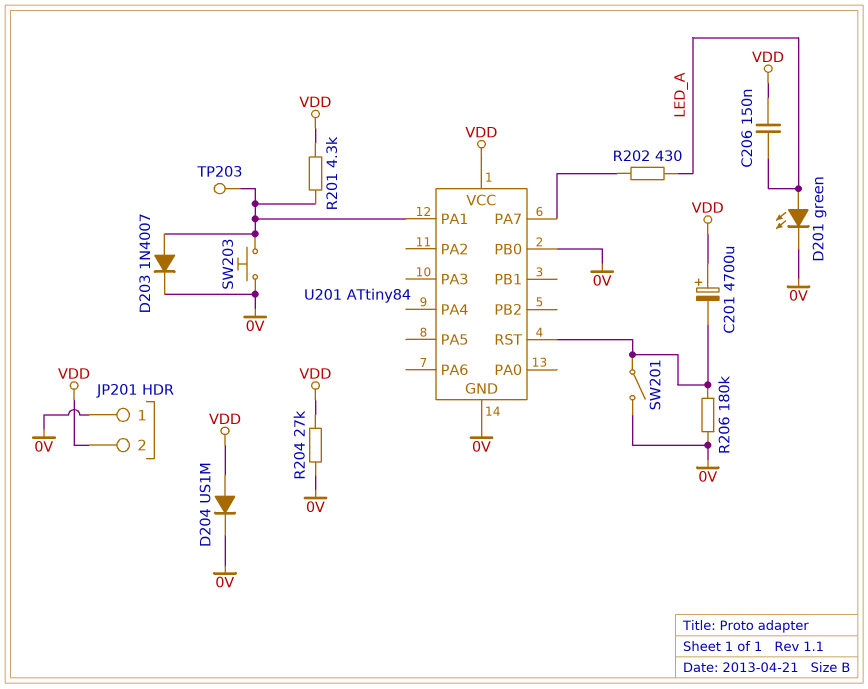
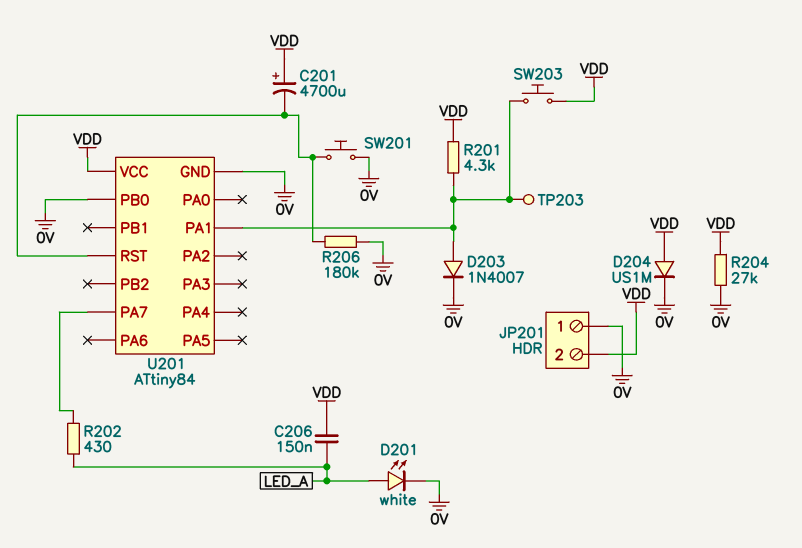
D201: LED green (A LED_A, K 0V) -> LED white (A LED_A, K 0V)
SW201: switch (0V, U201/RST) -> button (0V, U201/RST)
SW203: button (0V, U201/PA1) -> button (U201/PA1, VDD)

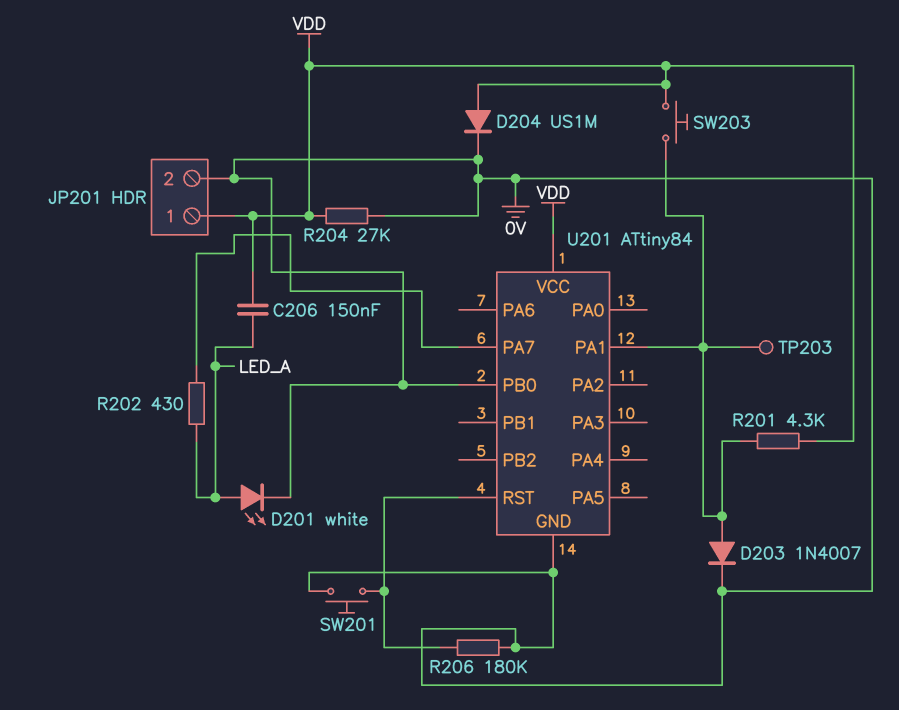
C201: 4700uF (plus VDD, minus U201/RST) -> none
JP201 pin 1: 0V -> VDD
JP201 pin 2: VDD -> 0V

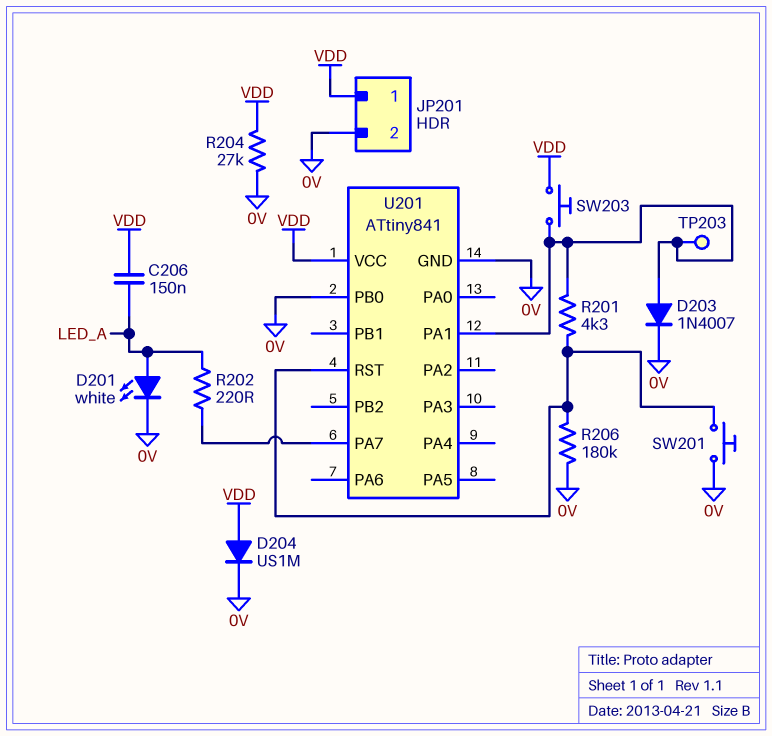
R201: 4.3k (U201/PA1, VDD) -> 4.3k (U201/PA1, U201/RST)
R202: 430 (LED_A, U201/PA7) -> 220 (LED_A, U201/PA7)
U201: ATtiny84 -> ATtiny841

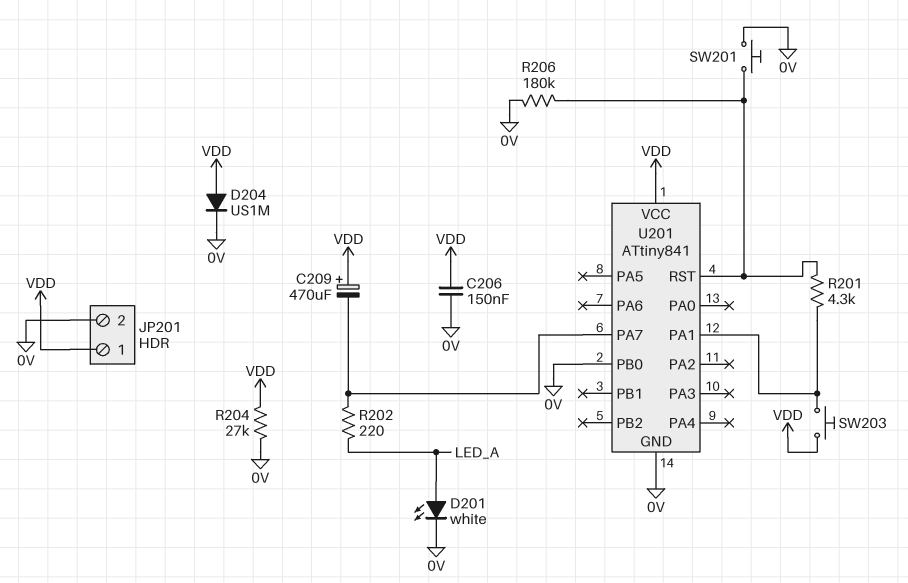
C206: 150nF (LED_A, VDD) -> 150nF (0V, VDD)
C209: none -> 470uF (plus VDD, minus U201/PA7)
D203: diode 1N4007 (A U201/PA1, K 0V) -> none
TP203: test point (U201/PA1) -> none

